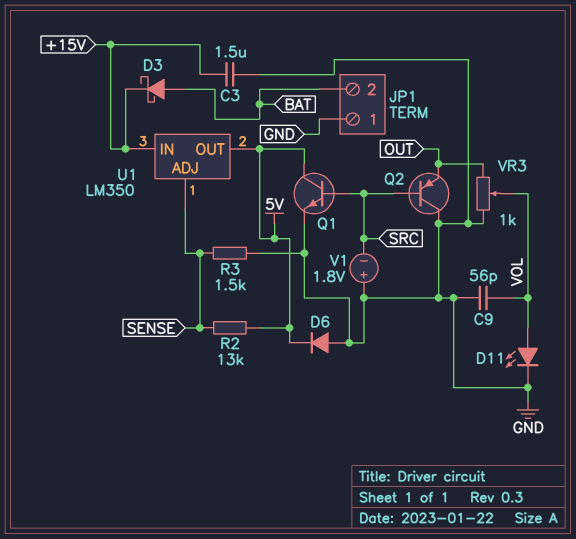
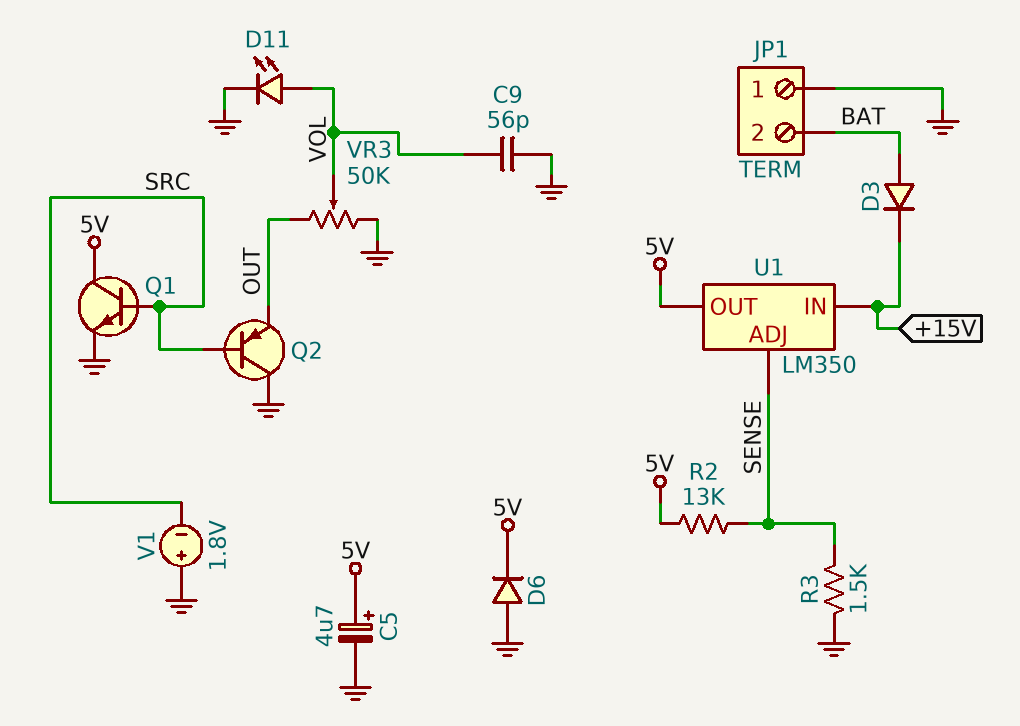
C3: 1.5uF (+15V, GND) -> none
C5: none -> 4.7uF (plus 5V, minus GND)
D3: schottky (A BAT, K +15V) -> diode (A BAT, K +15V)
VR3: 1k (GND, OUT, wiper VOL) -> 50k (GND, OUT, wiper VOL)

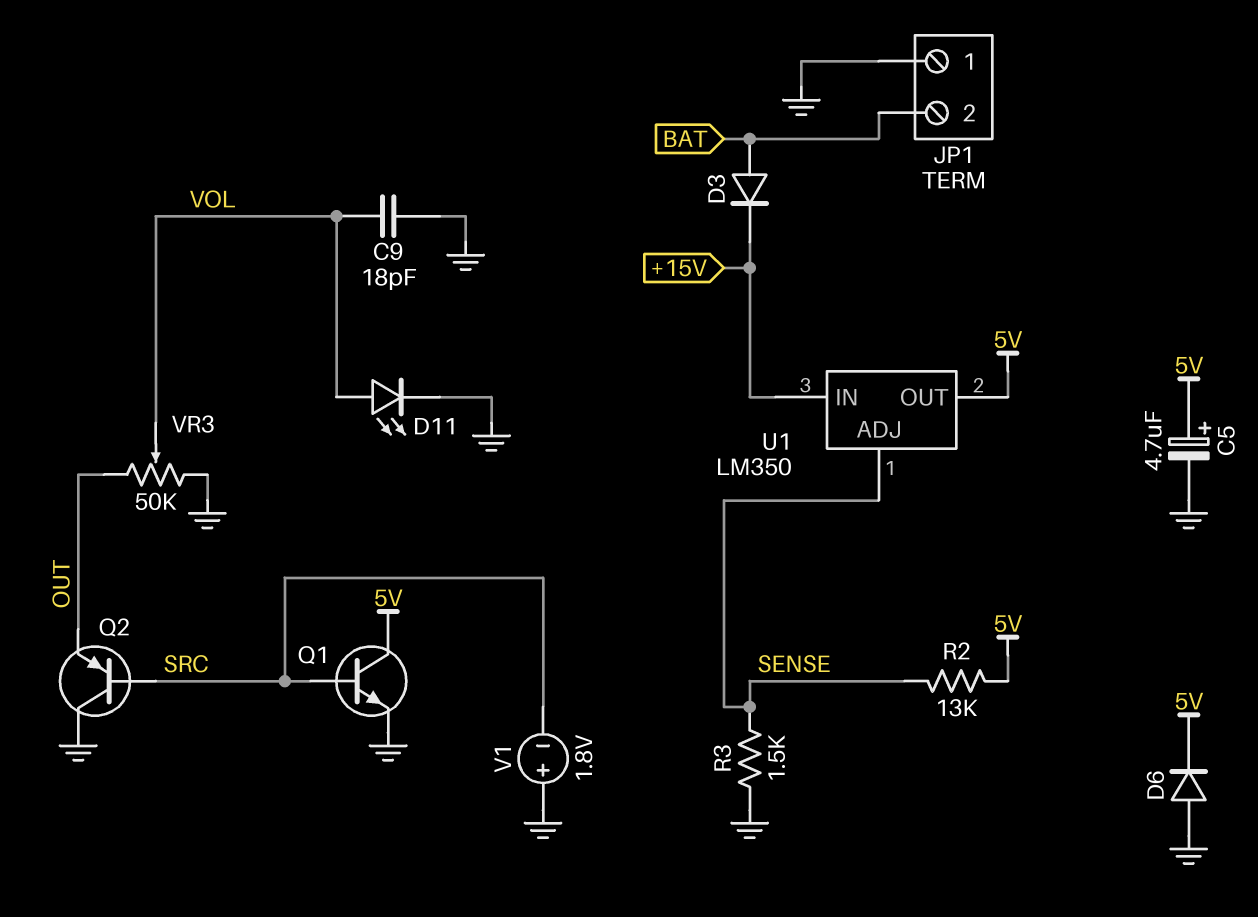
C9: 56pF (GND, VOL) -> 18pF (GND, VOL)

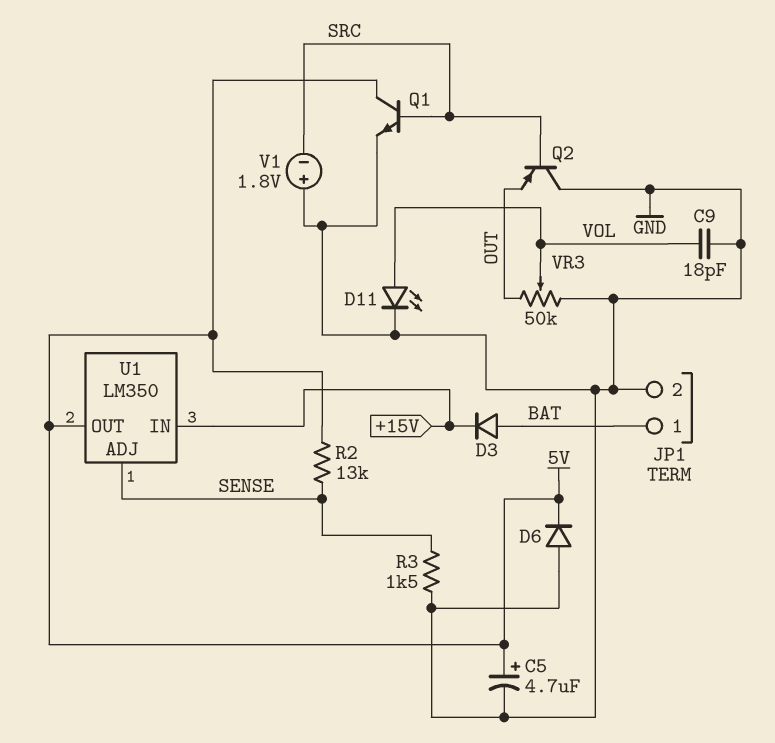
JP1 pin 1: GND -> BAT
JP1 pin 2: BAT -> GND

